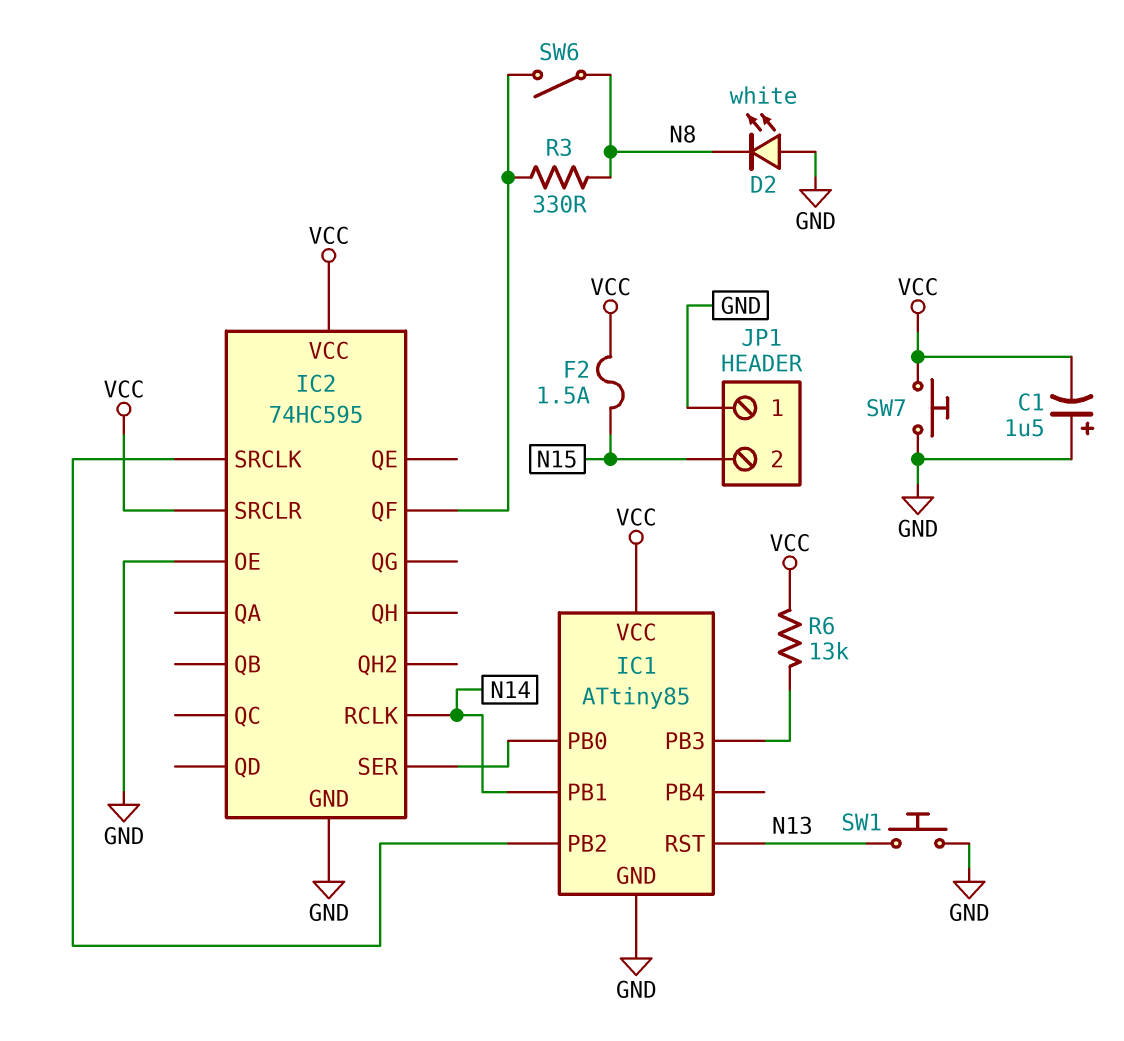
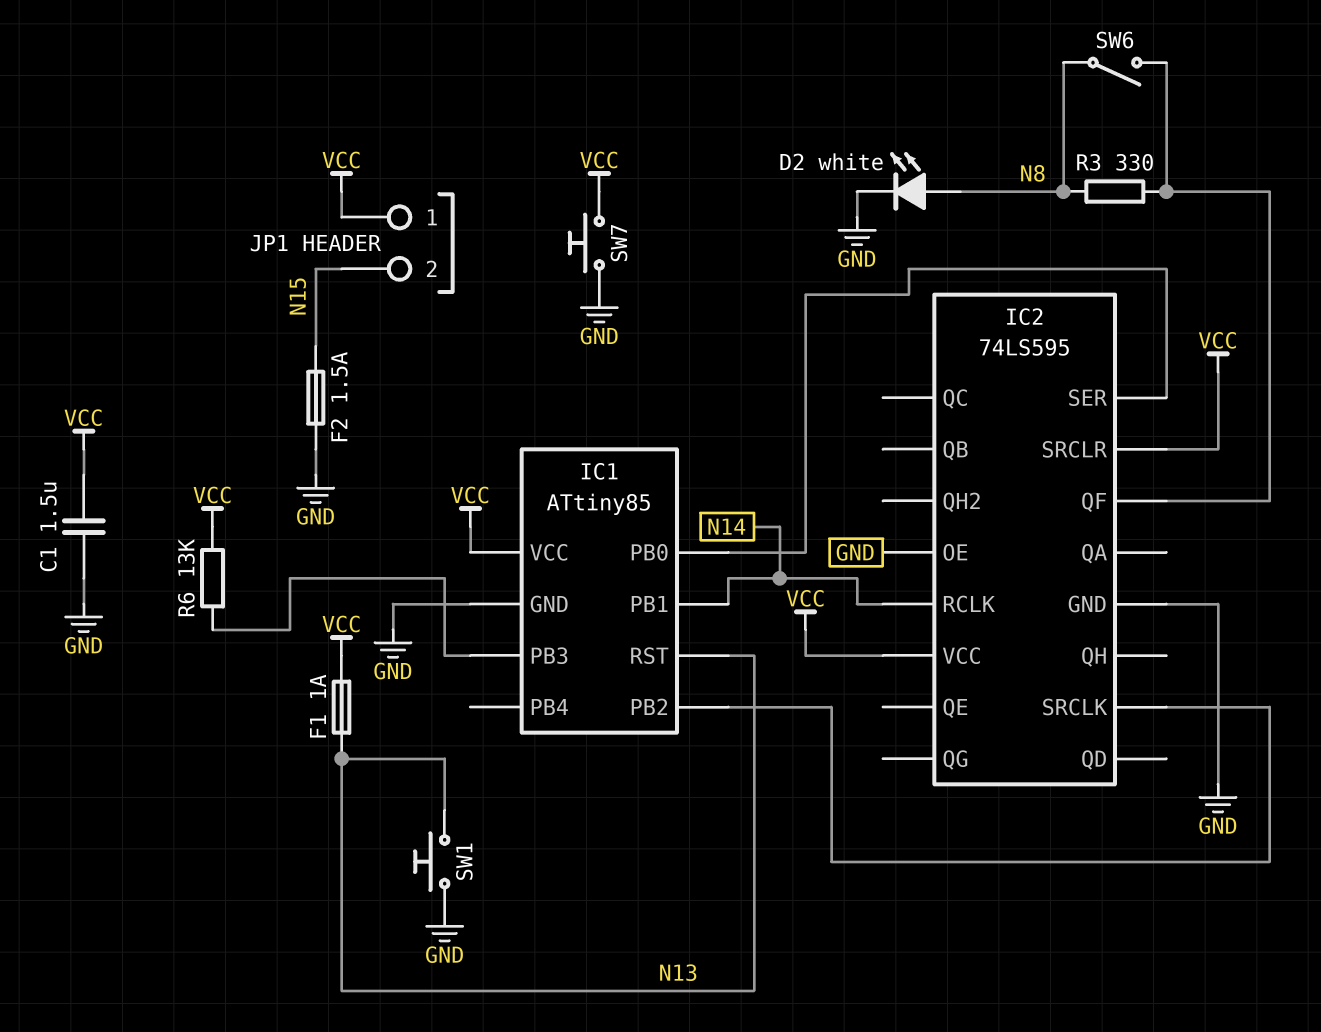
C1: 1.5uF (plus GND, minus VCC) -> 1.5uF (GND, VCC)
D2: LED white (A GND, K N8) -> LED white (A N8, K GND)
F1: none -> 1A (N13, VCC)
F2: 1.5A (N15, VCC) -> 1.5A (GND, N15)
IC2: 74HC595 -> 74LS595
JP1 pin 1: GND -> VCC

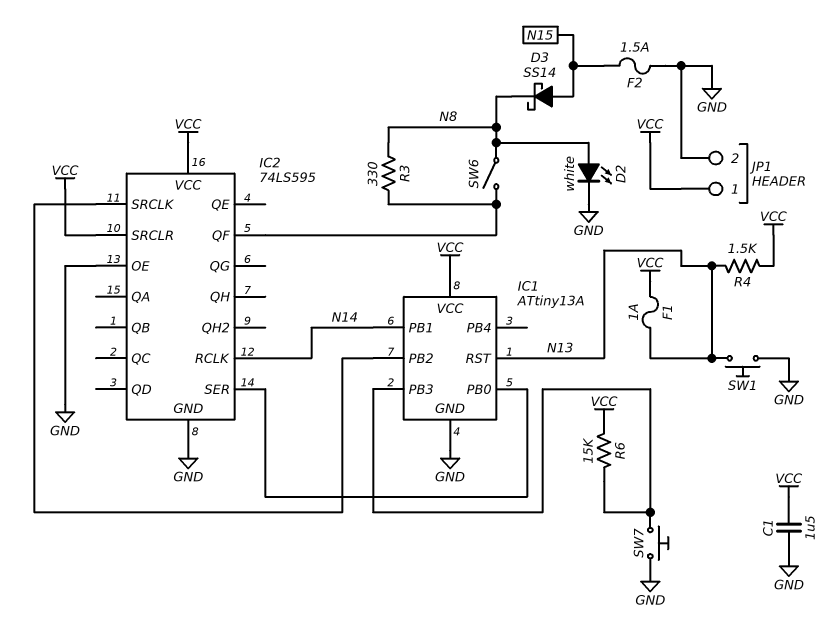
D3: none -> schottky SS14 (A N15, K N8)
IC1: ATtiny85 -> ATtiny13A
JP1 pin 2: N15 -> GND
R4: none -> 1.5k (N13, VCC)
R6: 13k (IC1/PB3, VCC) -> 15k (IC1/PB3, VCC)
SW7: button (GND, VCC) -> button (GND, IC1/PB3)

